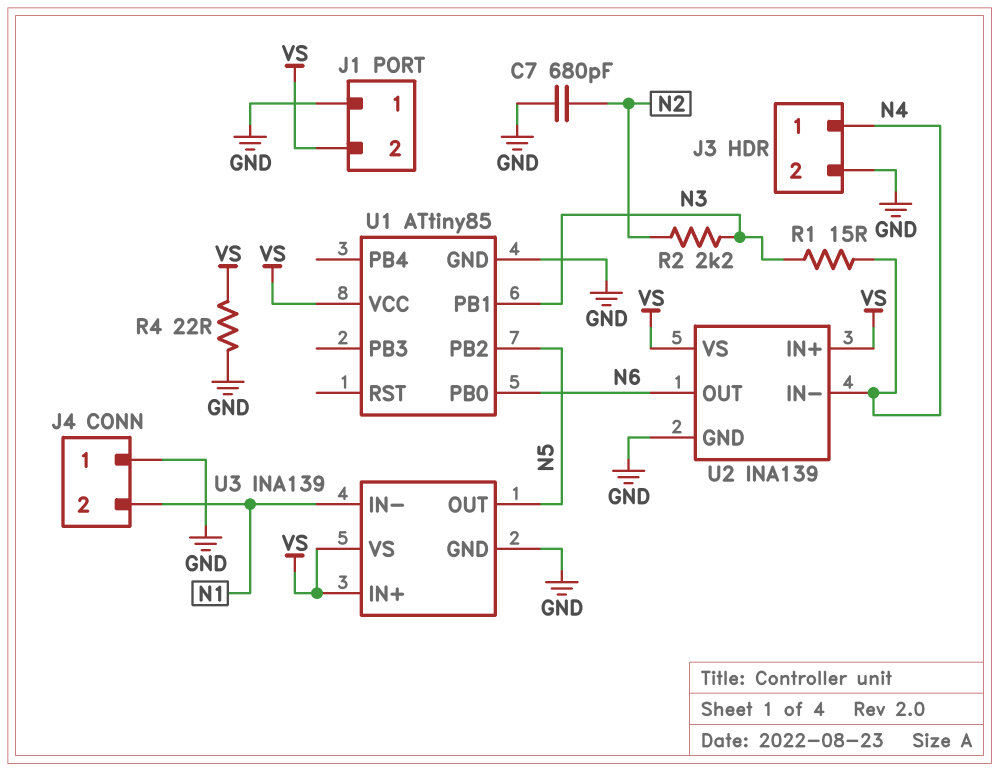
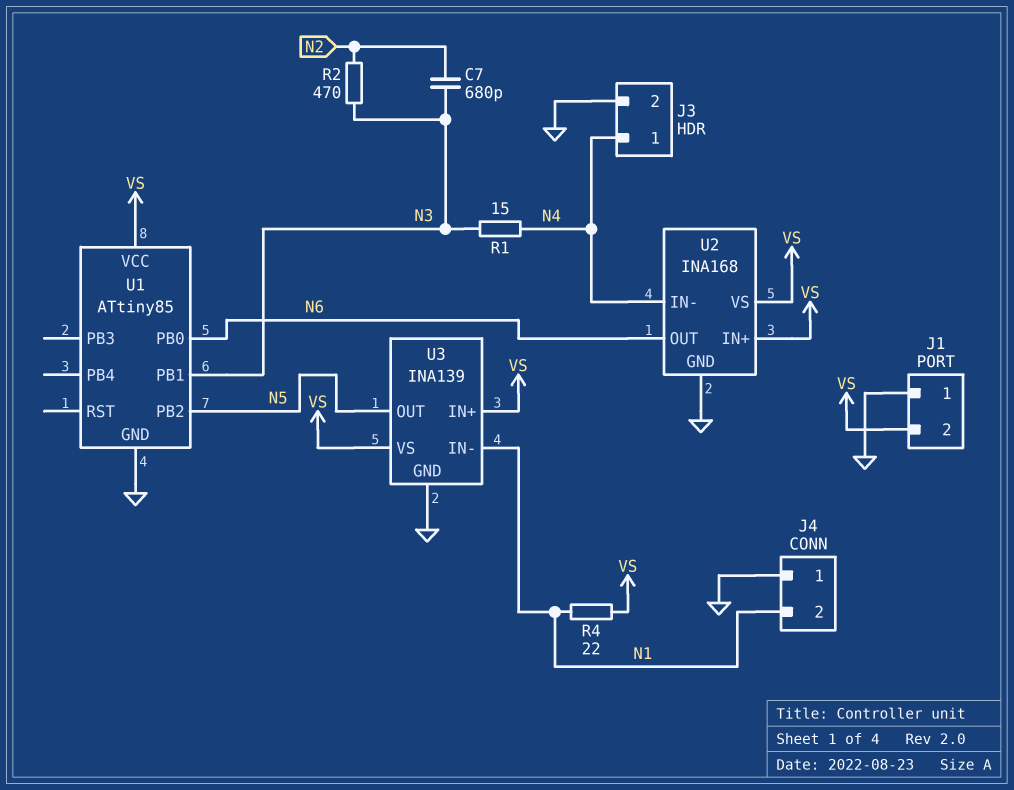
C7: 680pF (GND, N2) -> 680pF (N2, N3)
R2: 2.2k (N2, N3) -> 470 (N2, N3)
R4: 22 (GND, VS) -> 22 (N1, VS)
U2: INA139 -> INA168

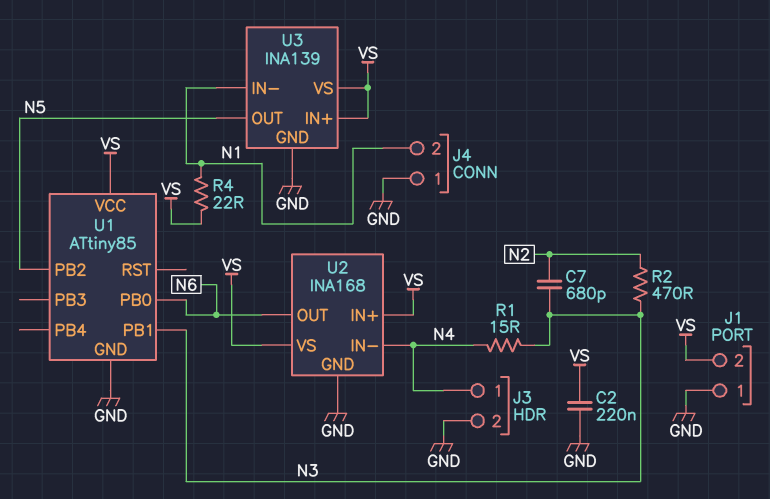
C2: none -> 220nF (GND, VS)

